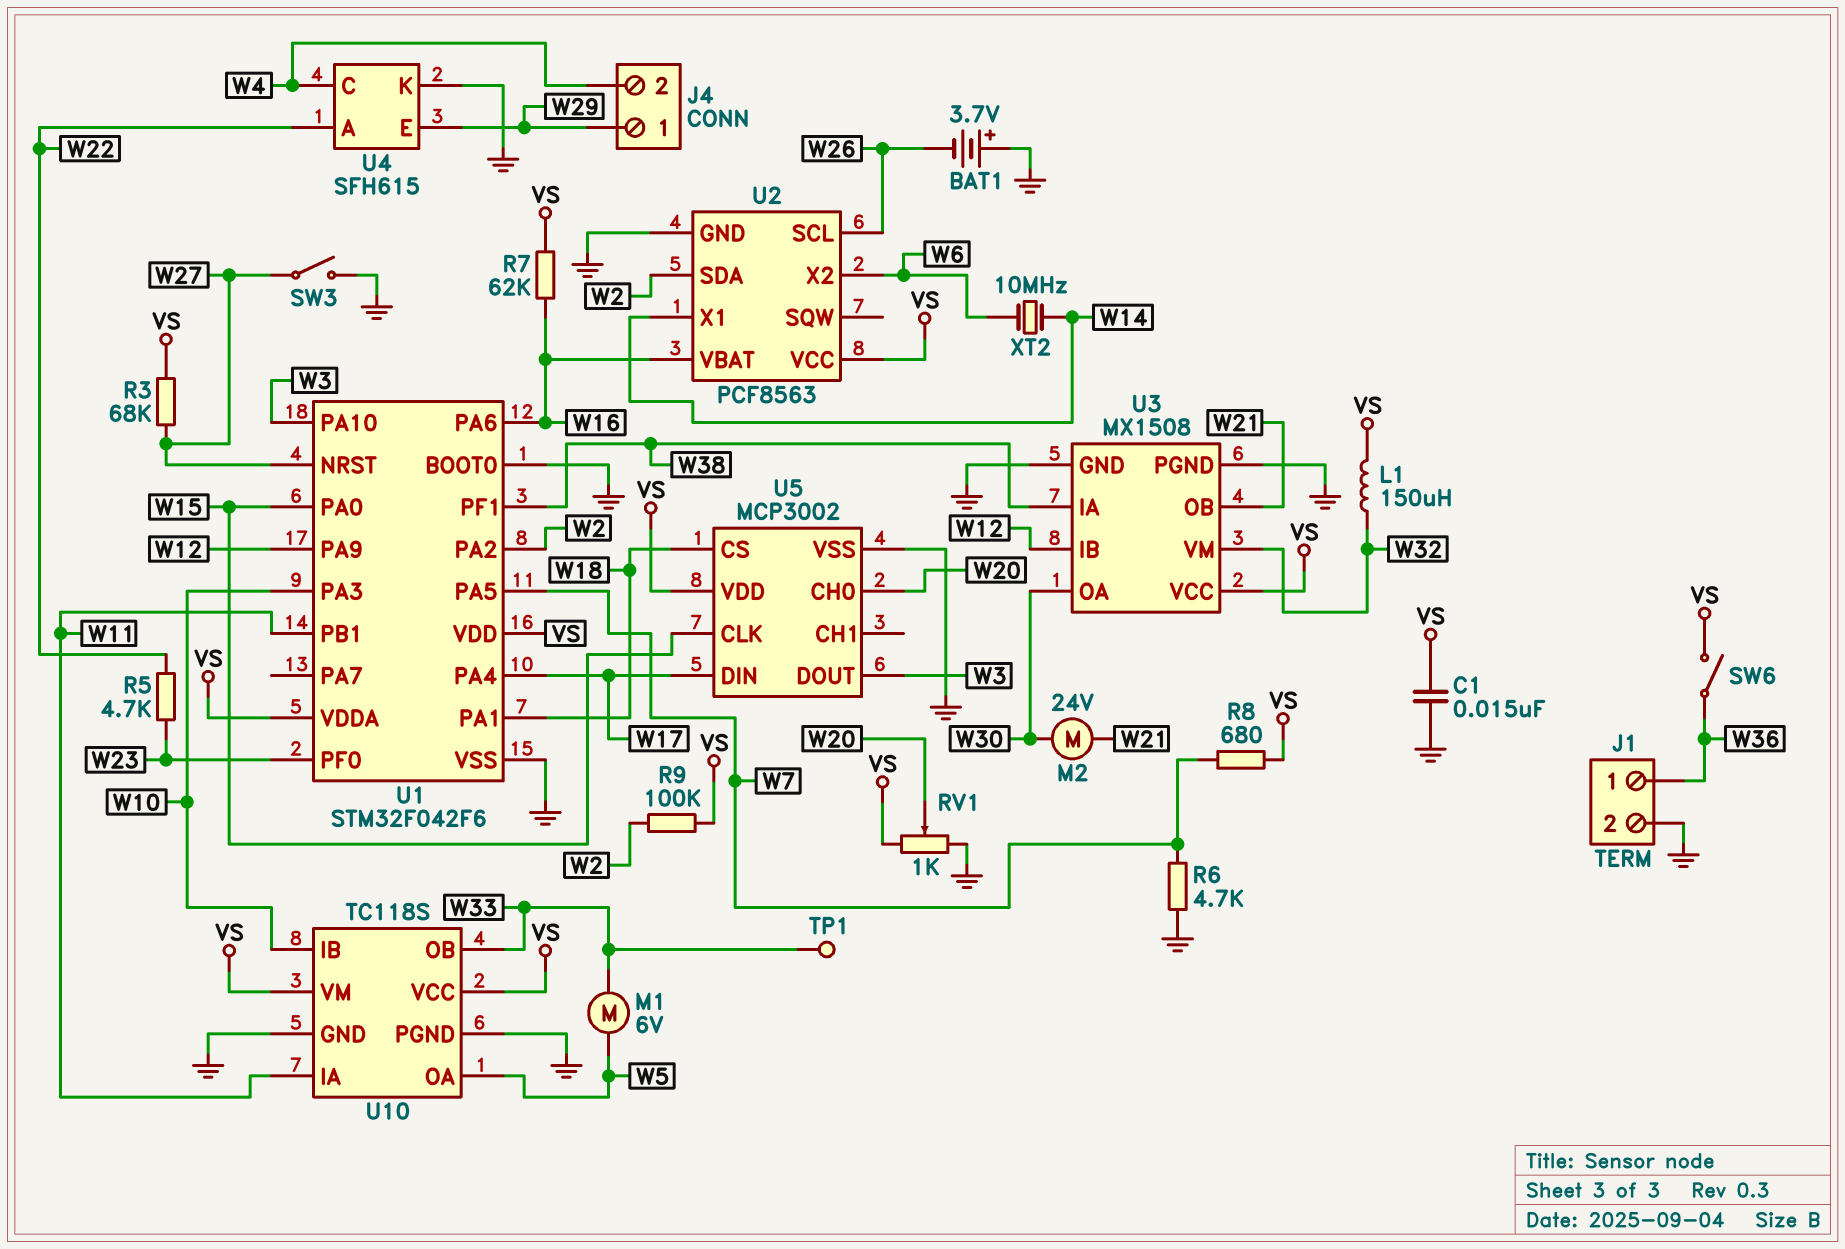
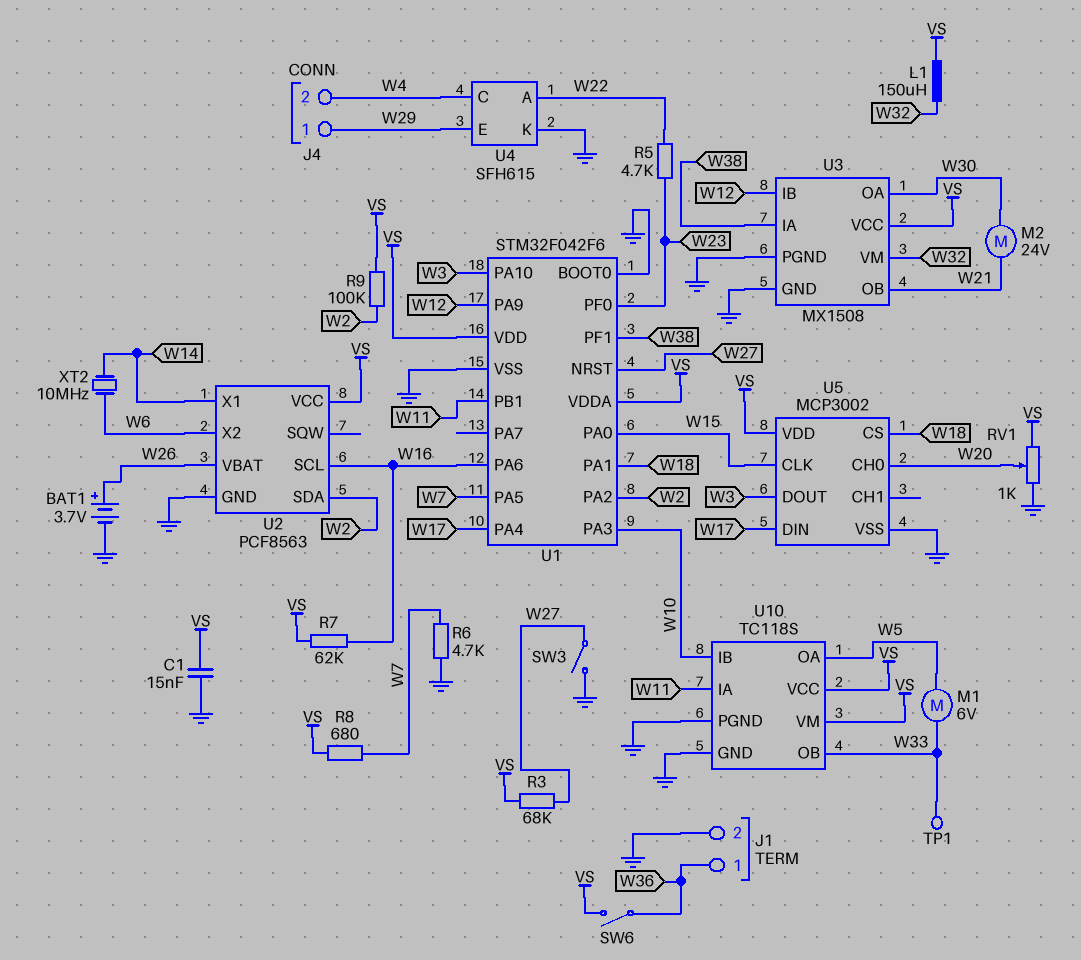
BAT1: 3.7V (plus GND, minus W26) -> 3.7V (plus W26, minus GND)
U2 pin SCL: W26 -> W16
U2 pin VBAT: W16 -> W26

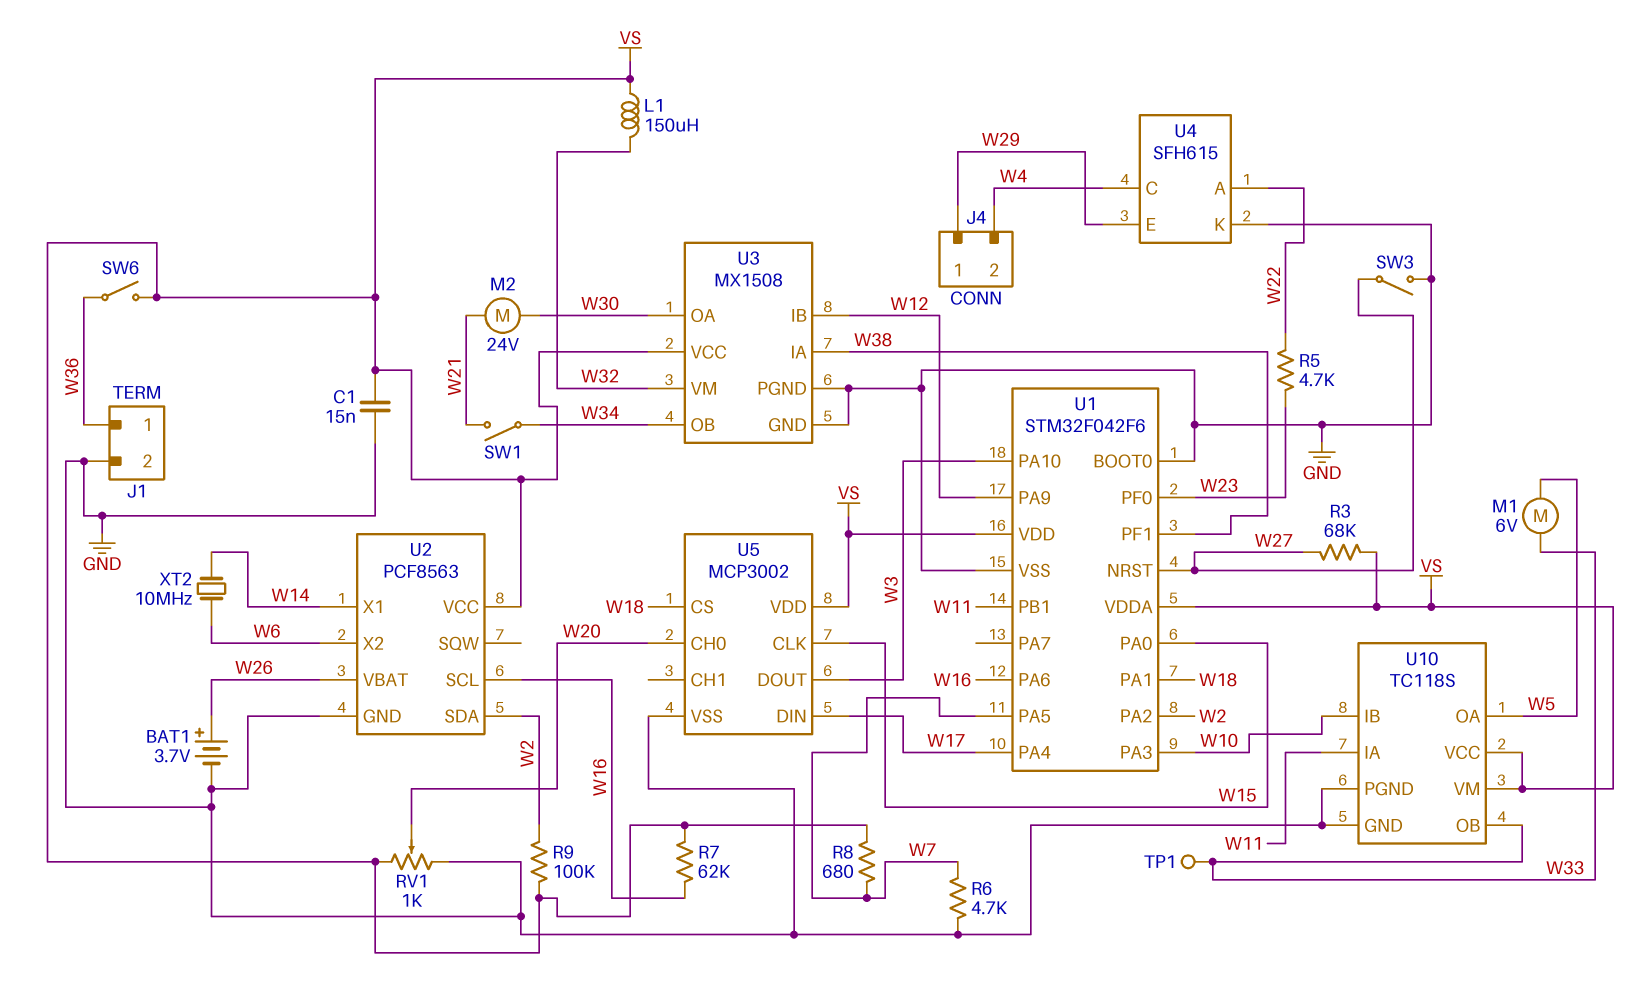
SW1: none -> switch (W21, W34)
U3 pin OB: W21 -> W34

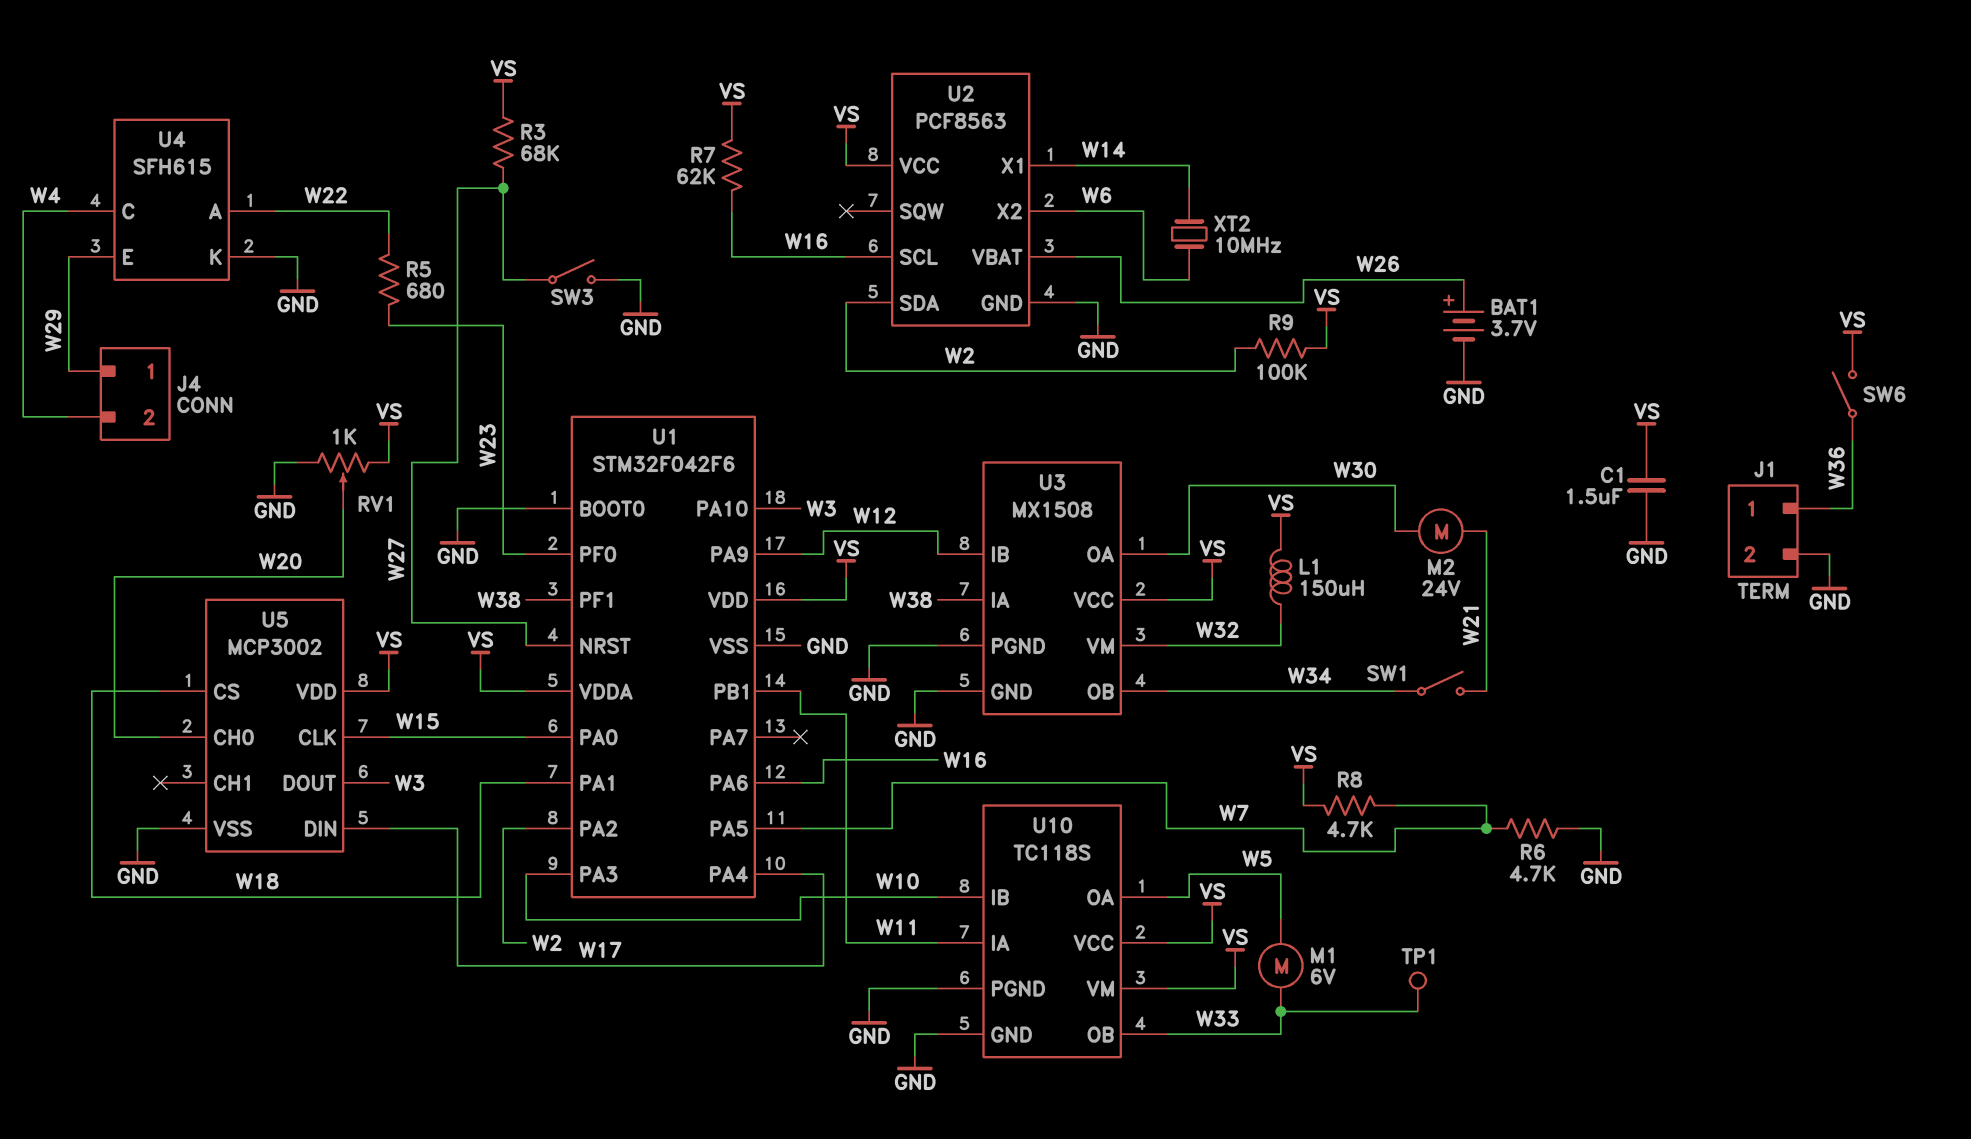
C1: 15nF (GND, VS) -> 1.5uF (GND, VS)
R5: 4.7k (W22, W23) -> 680 (W22, W23)
R8: 680 (VS, W7) -> 4.7k (VS, W7)

